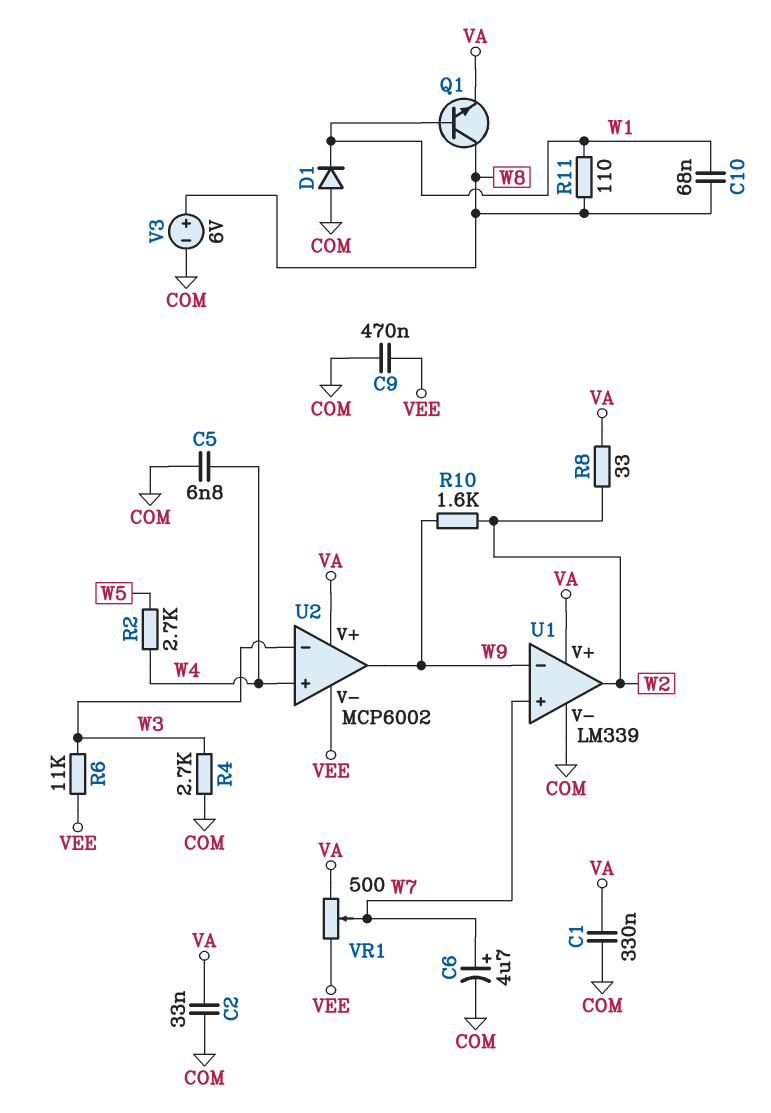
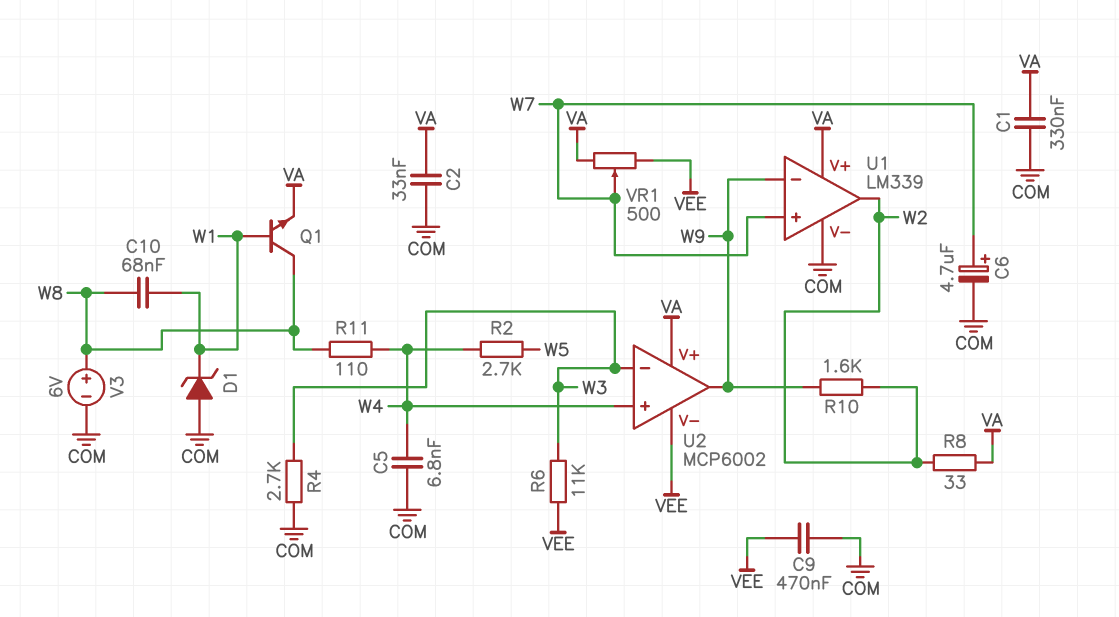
D1: diode (A COM, K W1) -> zener (A COM, K W1)
R11: 110 (W1, W8) -> 110 (W4, W8)

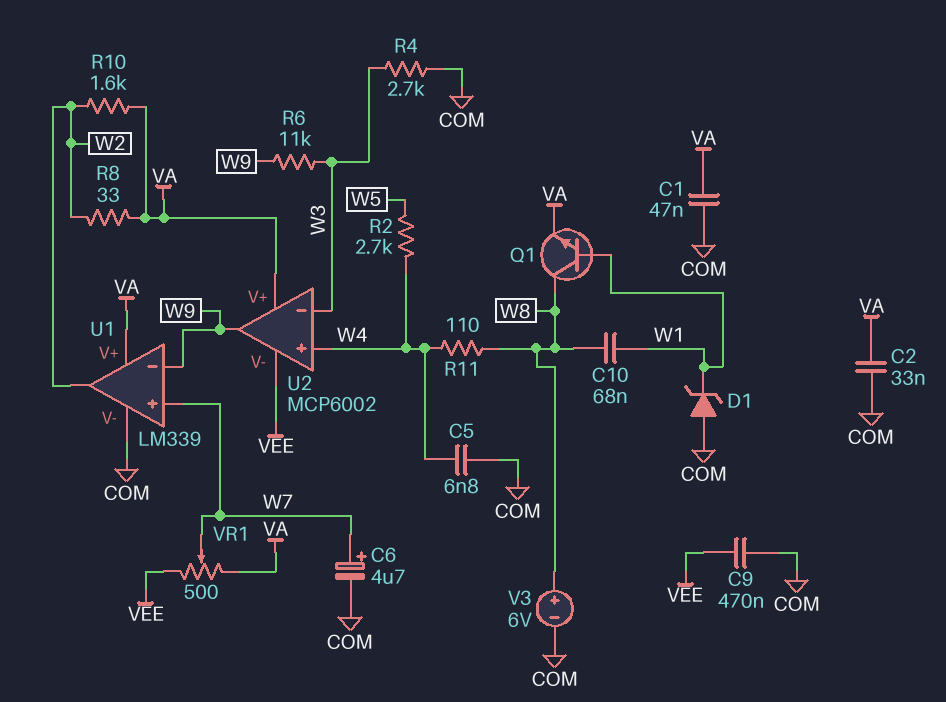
C1: 330nF (COM, VA) -> 47nF (COM, VA)
R6: 11k (VEE, W3) -> 11k (W3, W9)
R10: 1.6k (W2, W9) -> 1.6k (VA, W2)

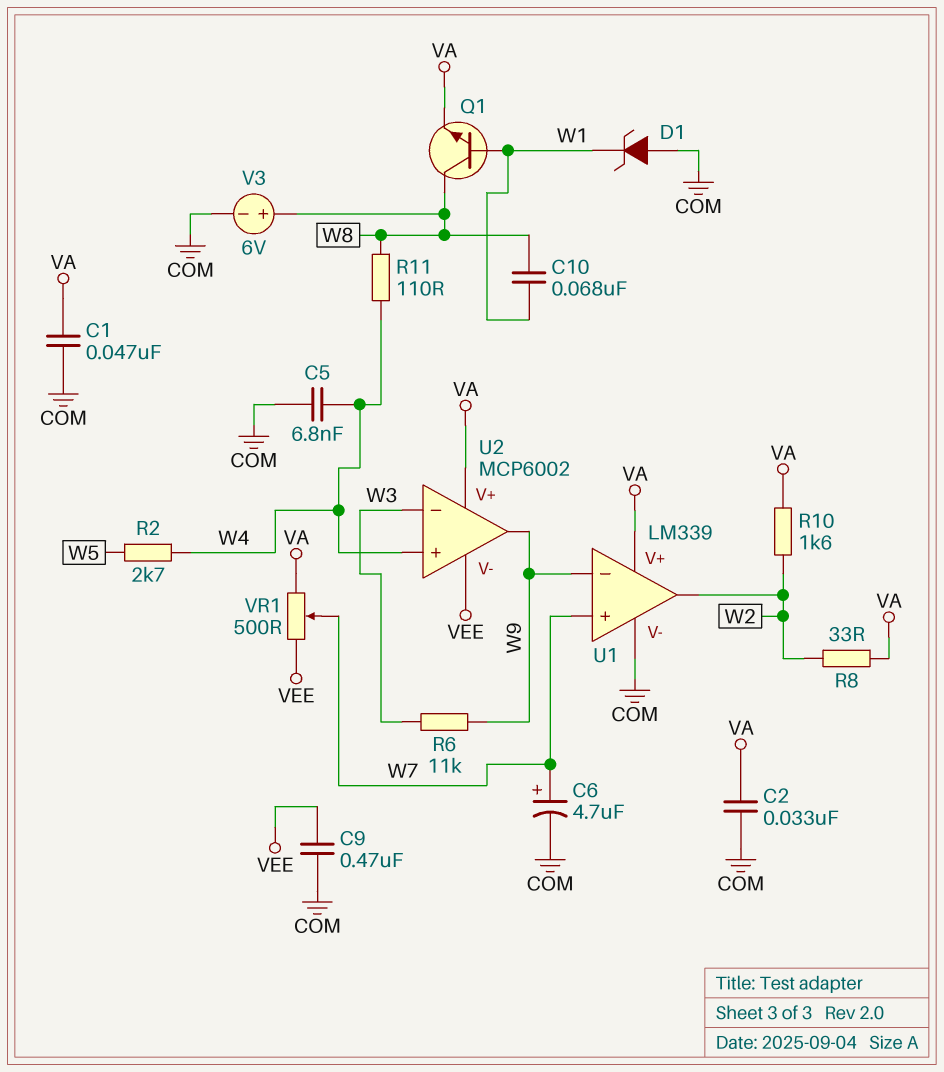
R4: 2.7k (COM, W3) -> none

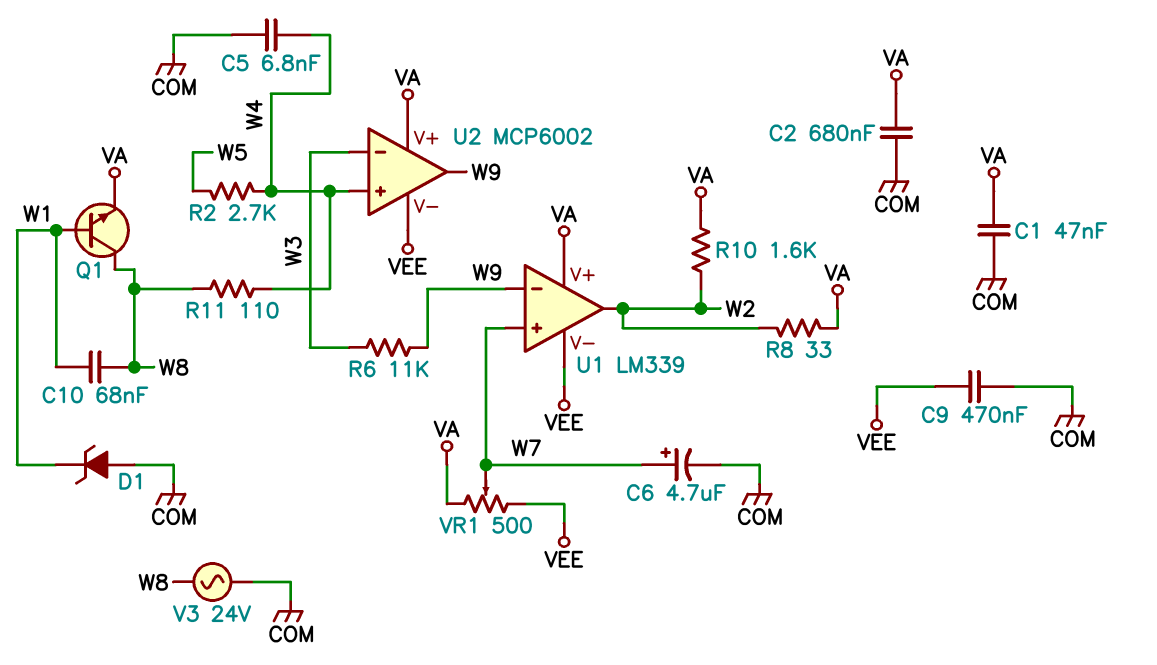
C2: 33nF (COM, VA) -> 680nF (COM, VA)
U1 pin V-: COM -> VEE
V3: 6V (plus W8, minus COM) -> AC 24V (COM, W8)

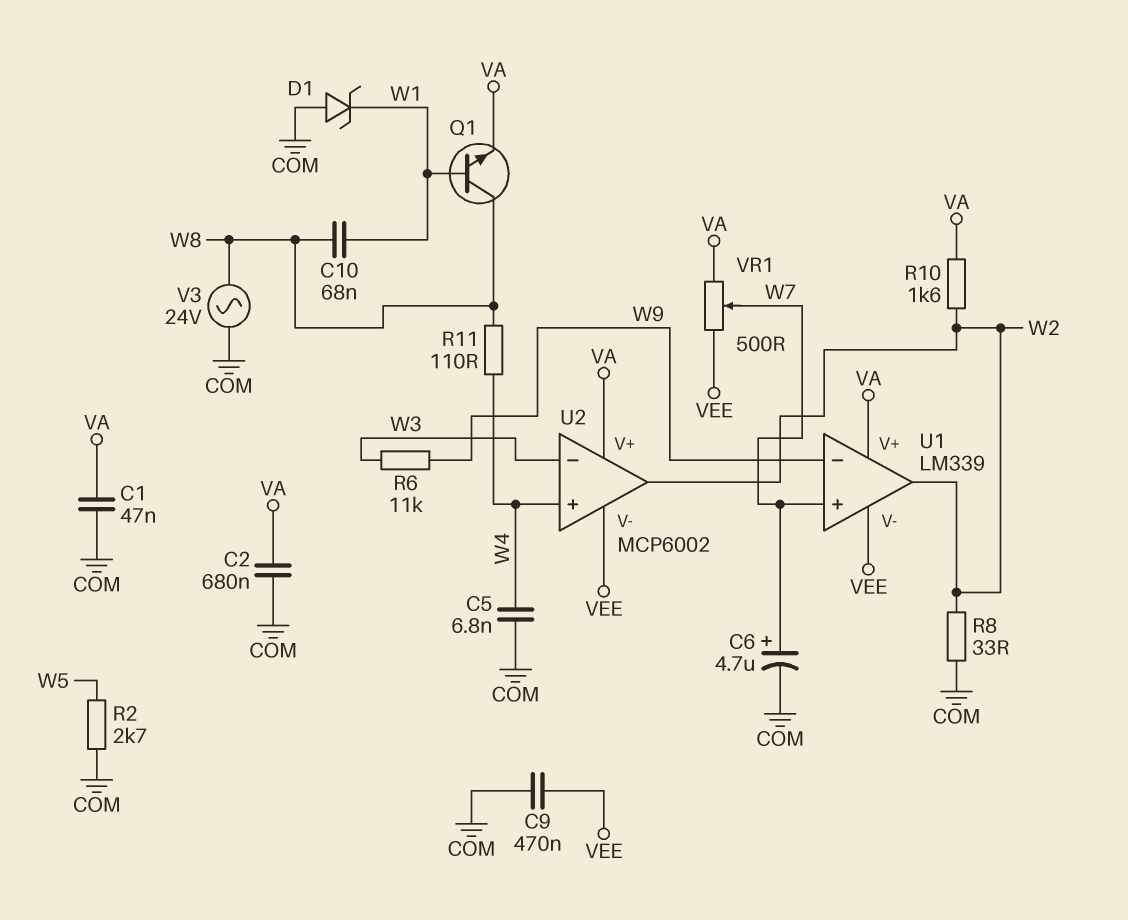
R2: 2.7k (W4, W5) -> 2.7k (COM, W5)
R8: 33 (VA, W2) -> 33 (COM, W2)
U2 pin out: W9 -> W2

